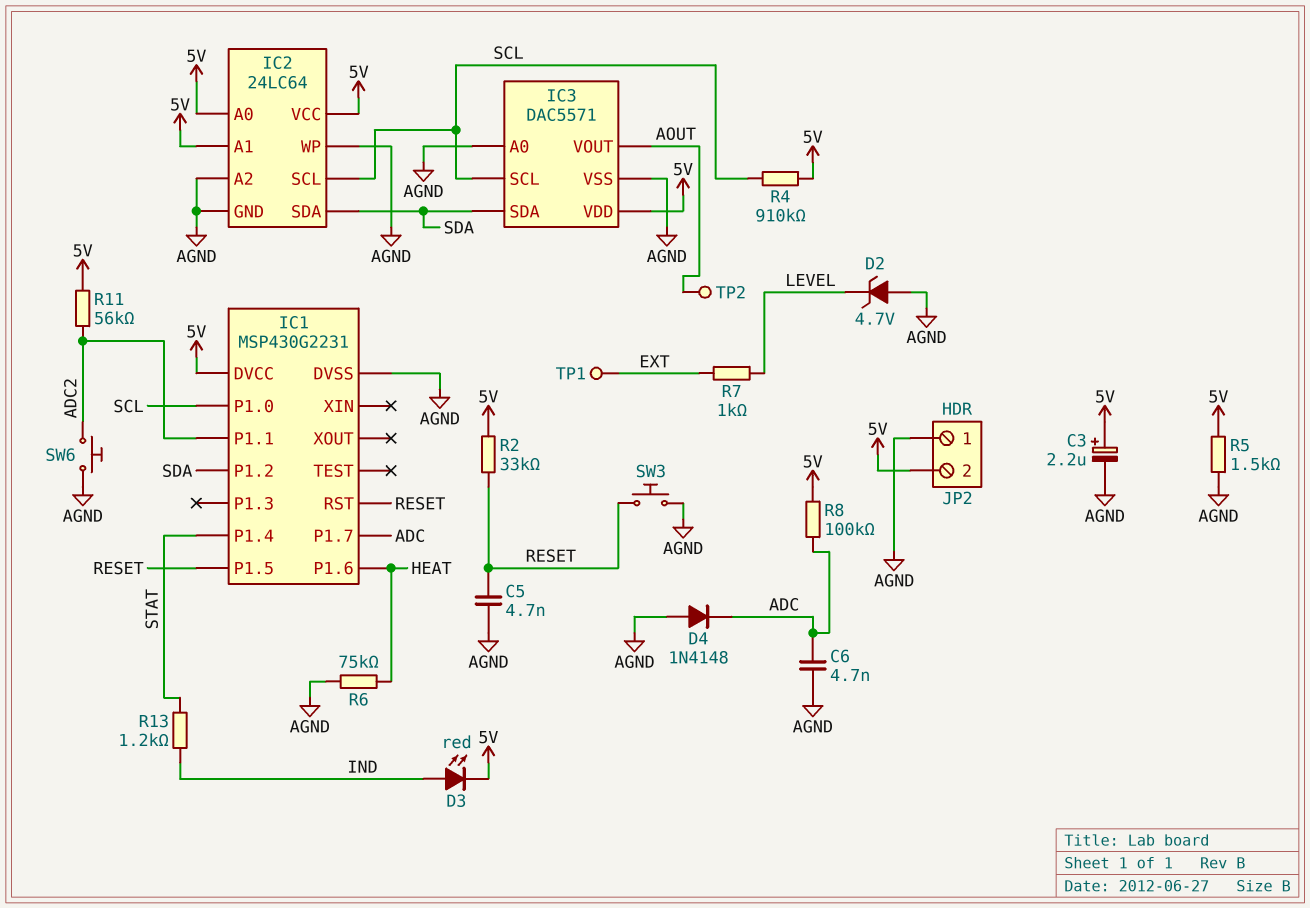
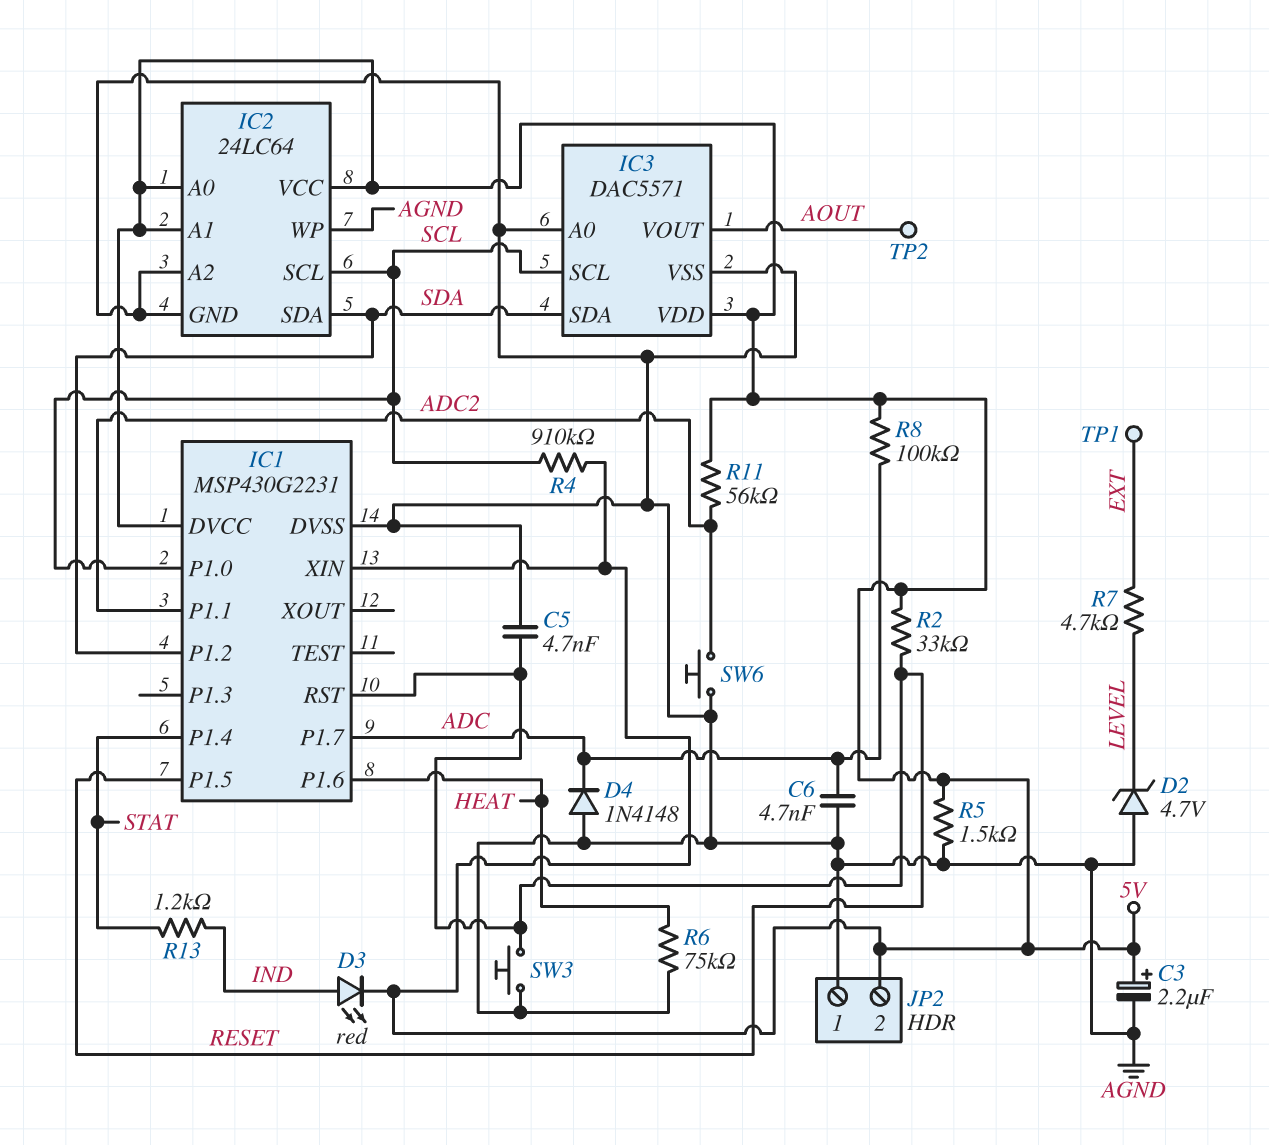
IC1 pin XIN: none -> 5V
R7: 1k (EXT, LEVEL) -> 4.7k (EXT, LEVEL)

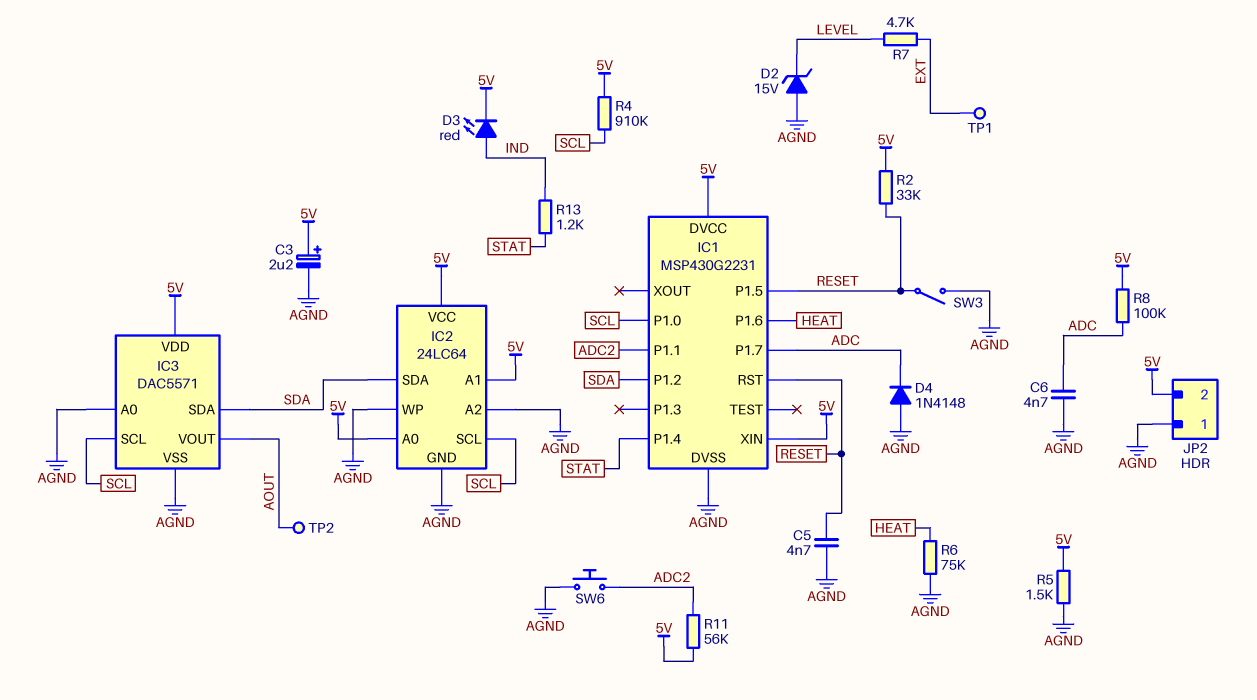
D2: zener 4.7V (A AGND, K LEVEL) -> zener 15V (A AGND, K LEVEL)
SW3: button (AGND, RESET) -> switch (AGND, RESET)

